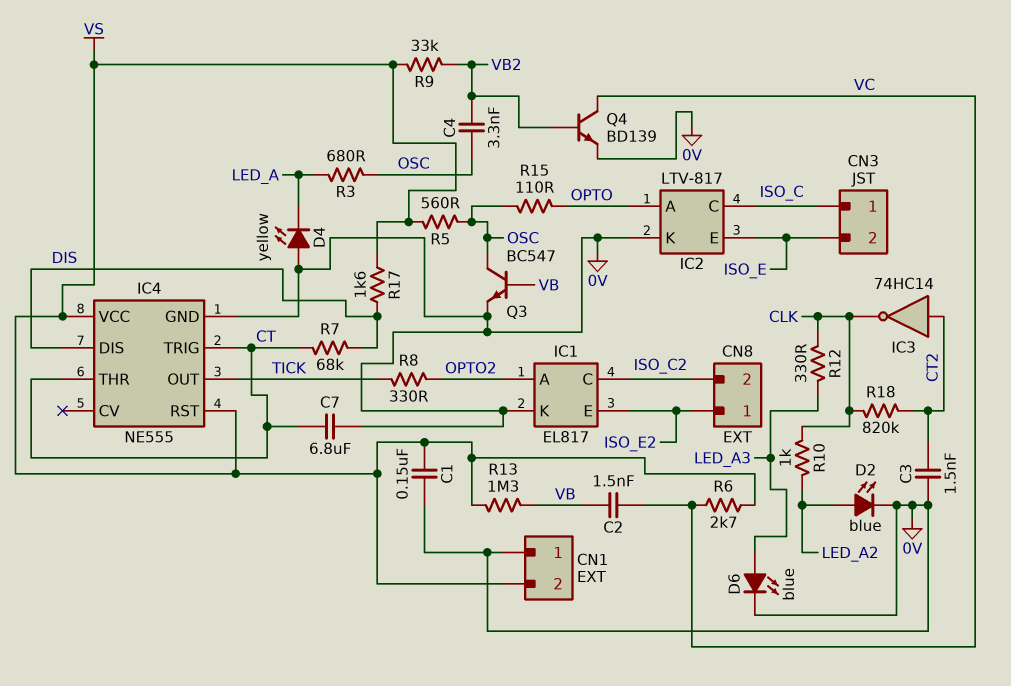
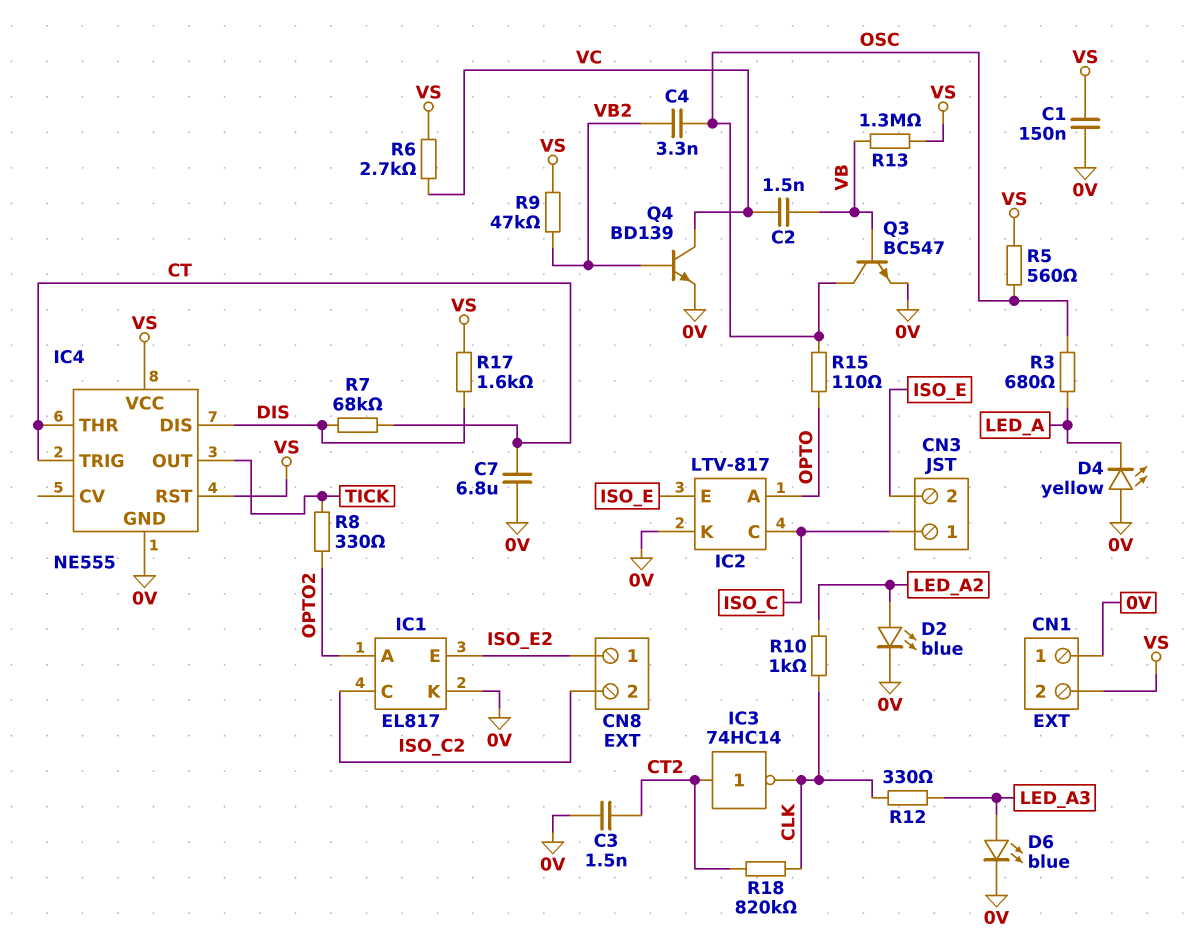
R9: 33k (VB2, VS) -> 47k (VB2, VS)

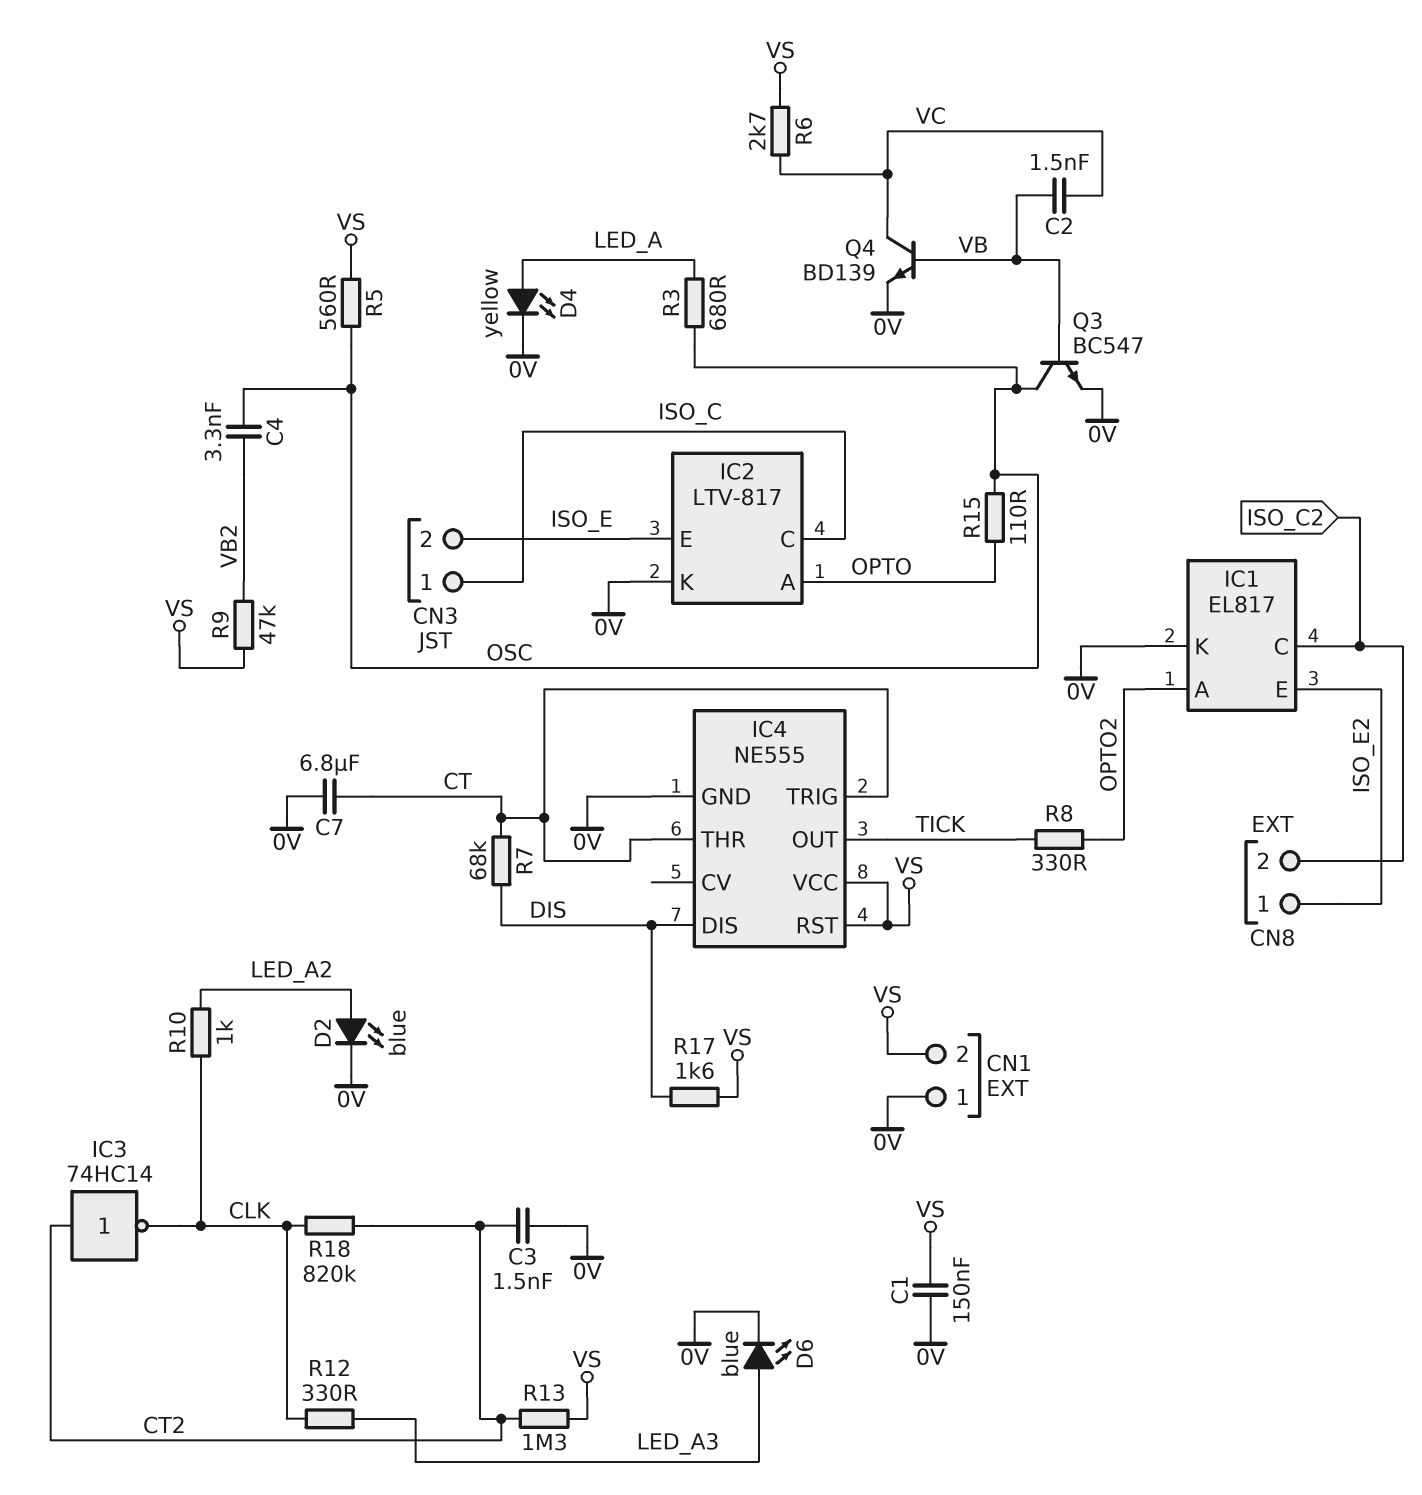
D4: LED yellow (A 0V, K LED_A) -> LED yellow (A LED_A, K 0V)
Q4: NPN BD139 (B VB2, C VC, E 0V) -> NPN BD139 (B VB, C VC, E 0V)
R13: 1.3M (VB, VS) -> 1.3M (CT2, VS)

